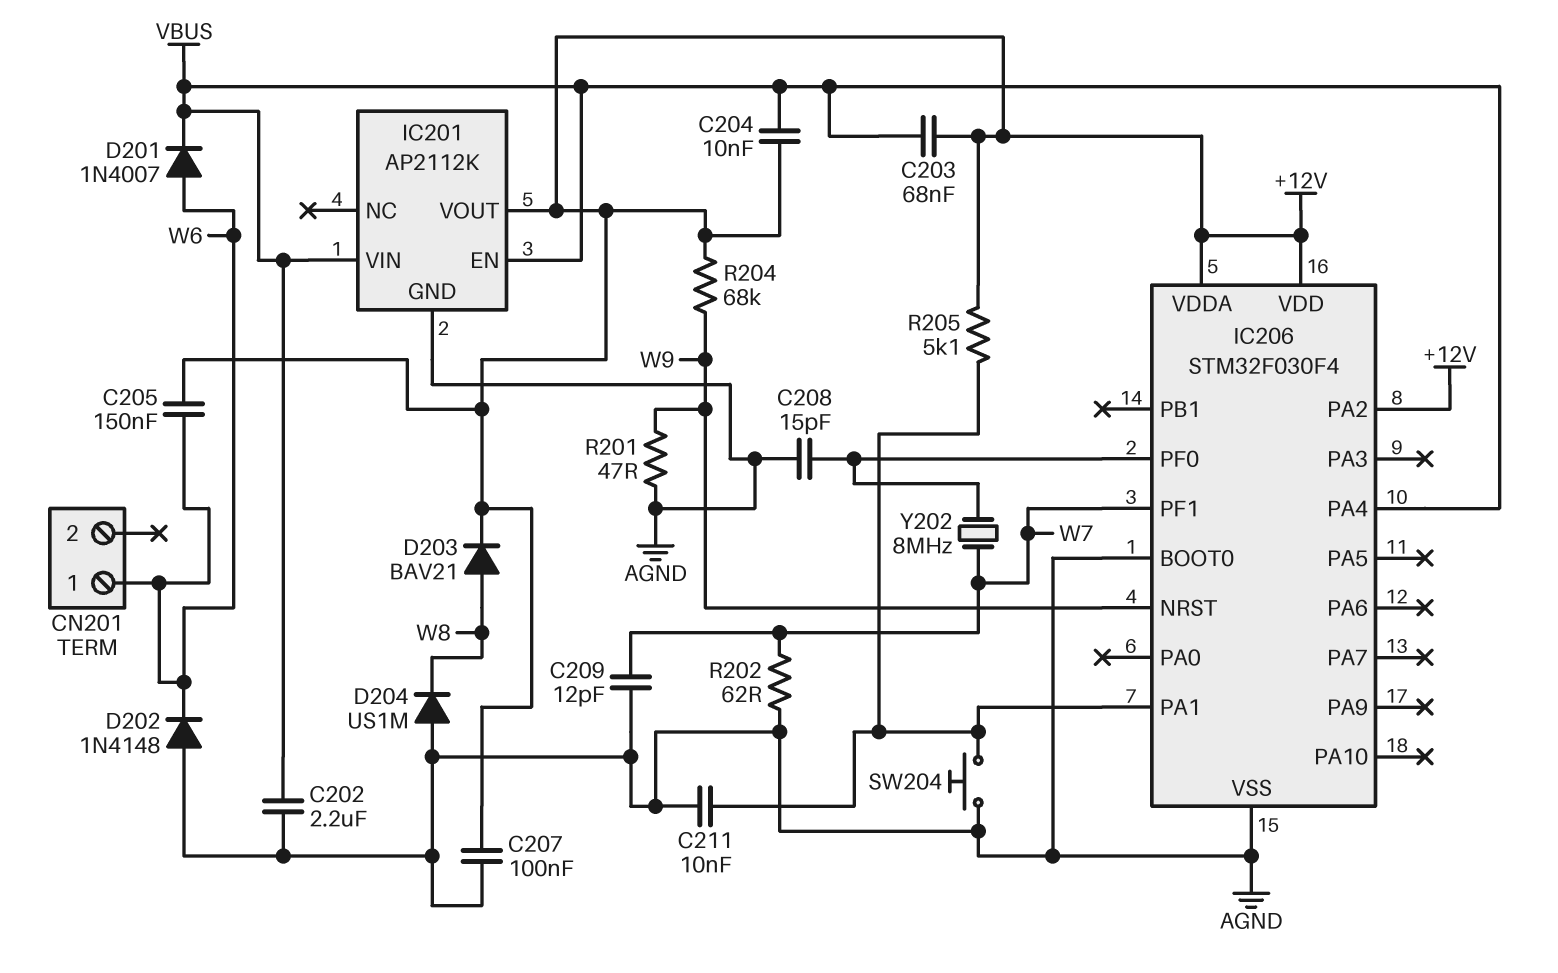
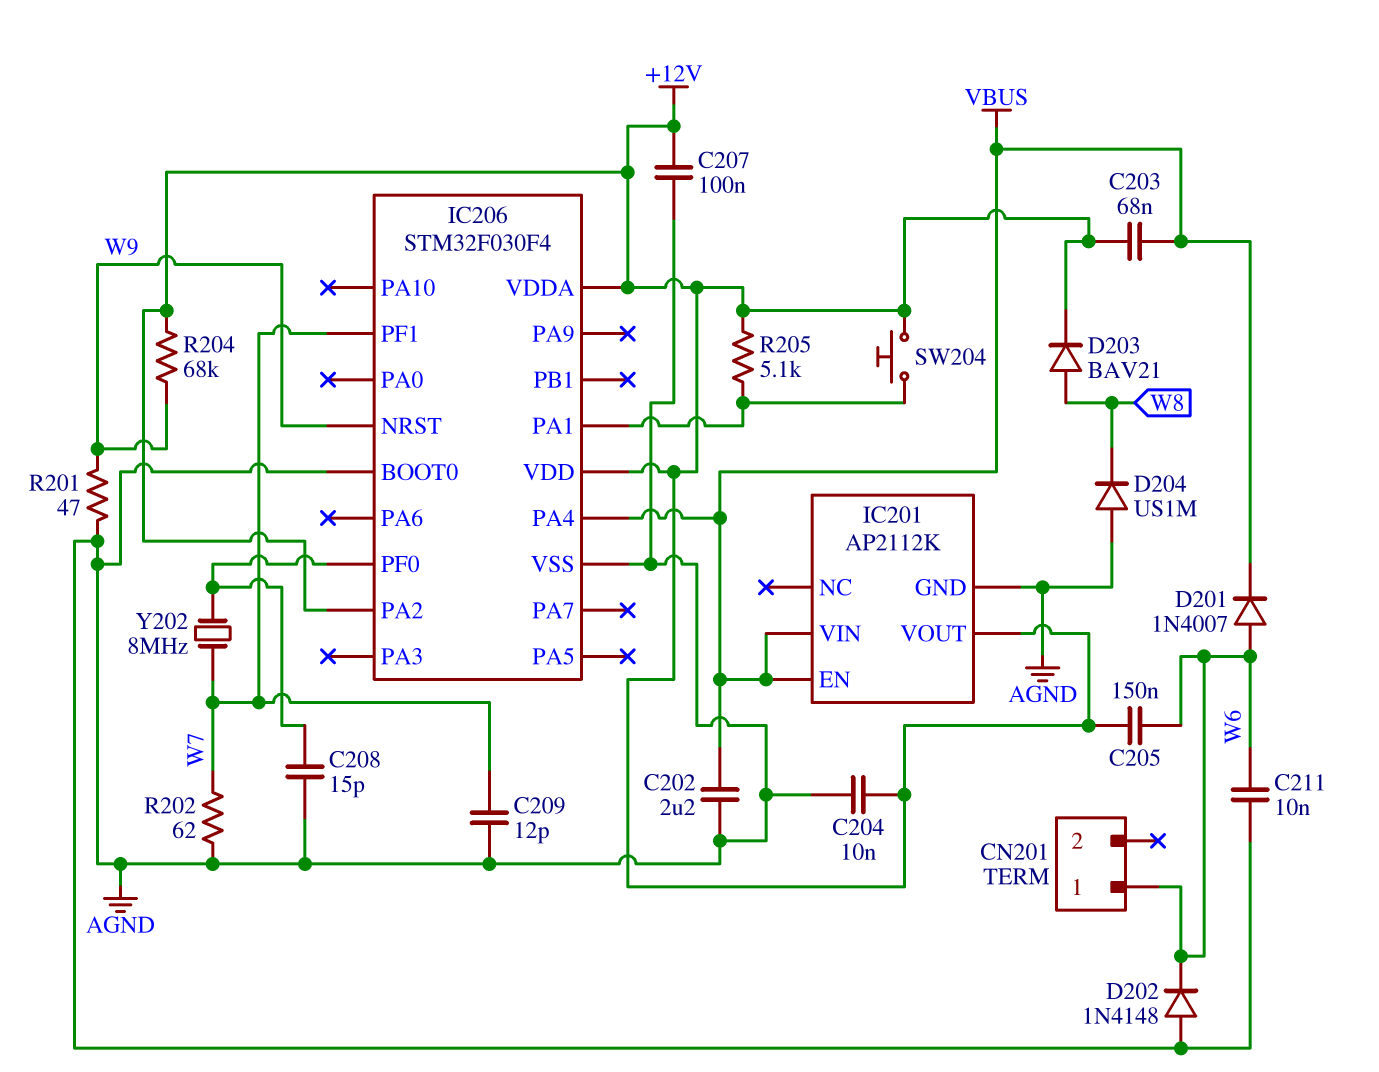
C204: 10nF (+12V, VBUS) -> 10nF (+12V, AGND)
C211: 10nF (AGND, IC206/PA1) -> 10nF (AGND, W6)
SW204: button (AGND, IC206/PA1) -> button (+12V, IC206/PA1)

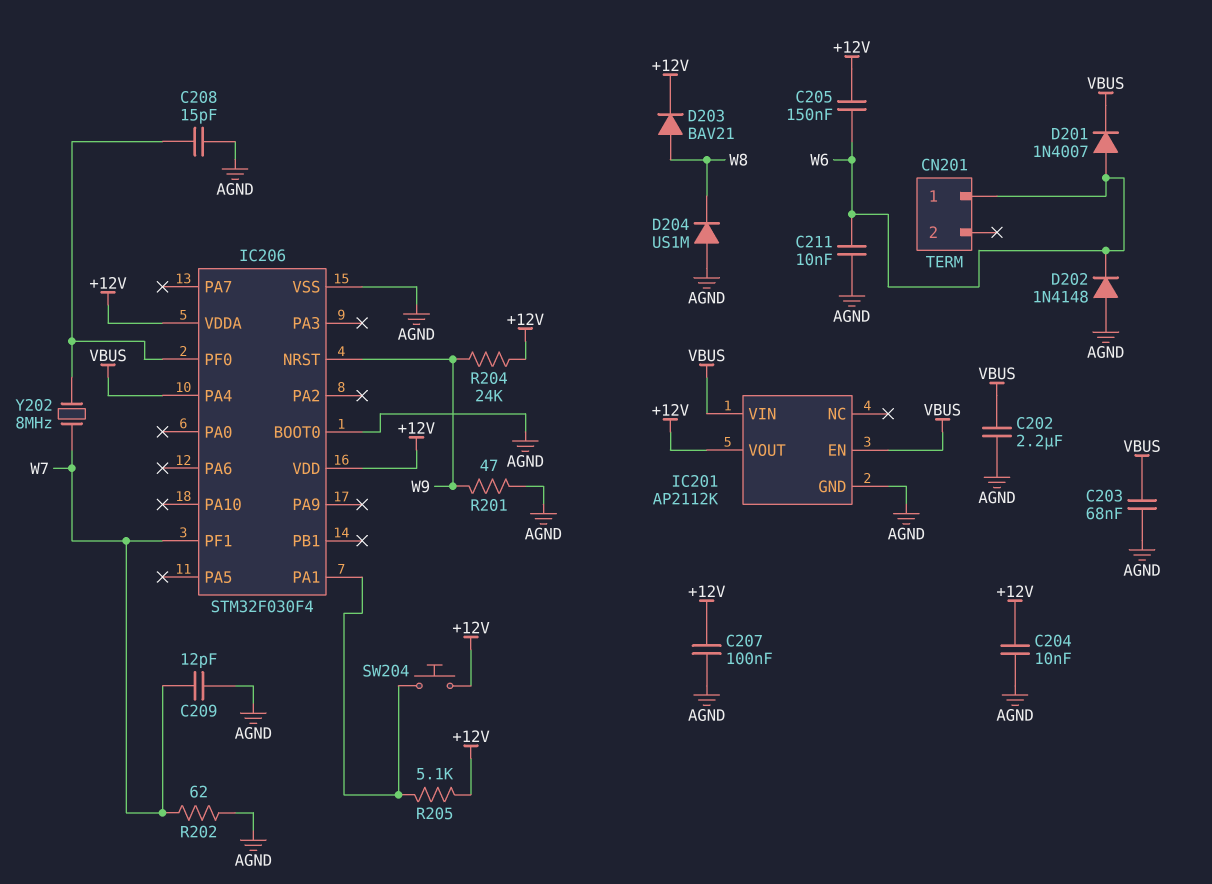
C203: 68nF (+12V, VBUS) -> 68nF (AGND, VBUS)
IC206 pin PA2: +12V -> none
R204: 68k (+12V, W9) -> 24k (+12V, W9)

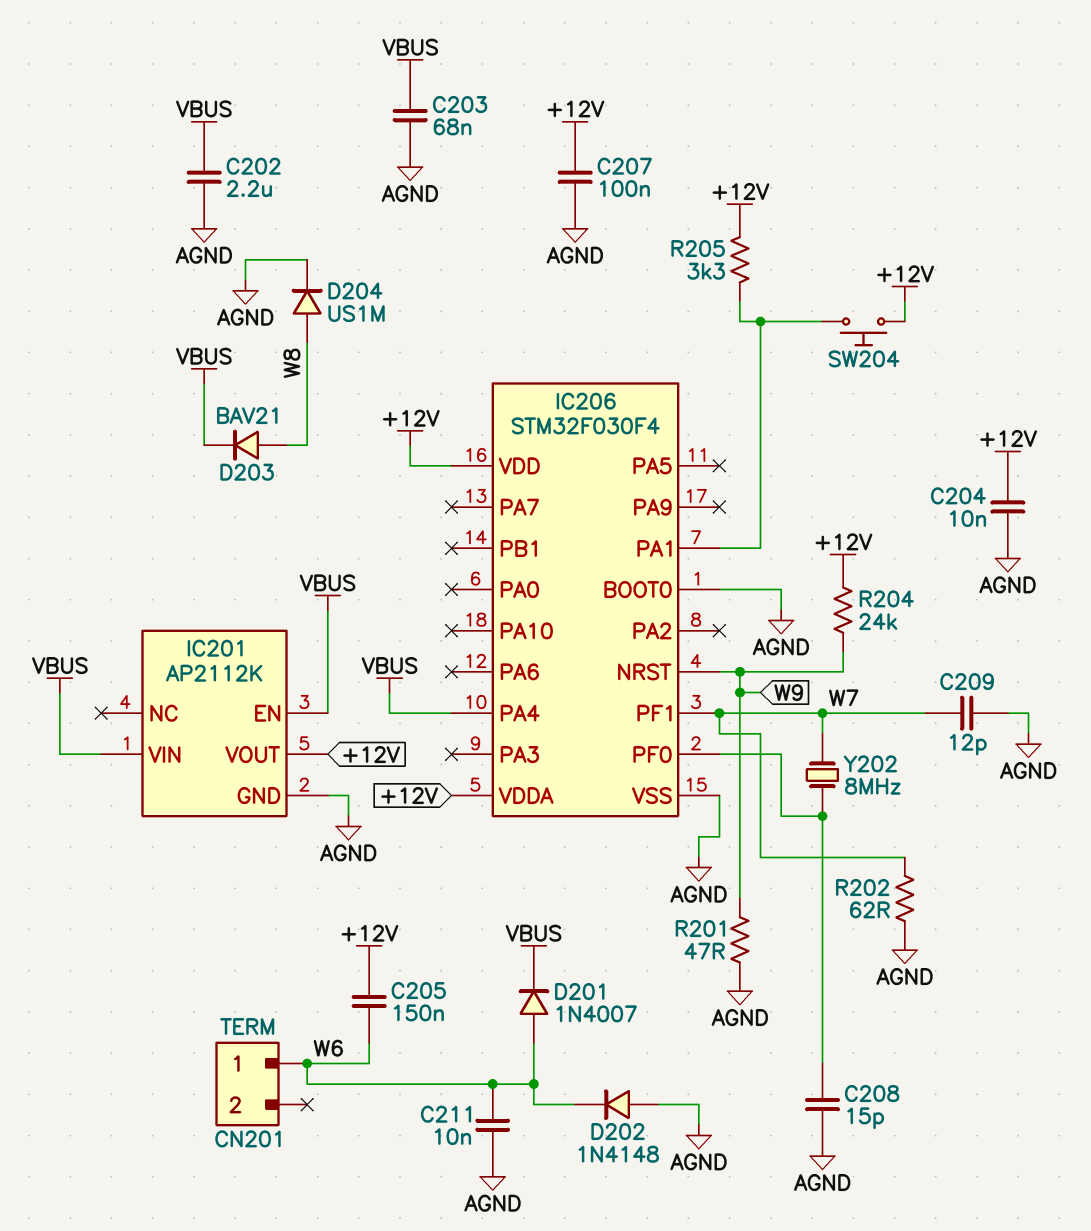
D203: diode BAV21 (A W8, K +12V) -> diode BAV21 (A W8, K VBUS)
D204: diode US1M (A AGND, K W8) -> diode US1M (A W8, K AGND)
R205: 5.1k (+12V, IC206/PA1) -> 3.3k (+12V, IC206/PA1)

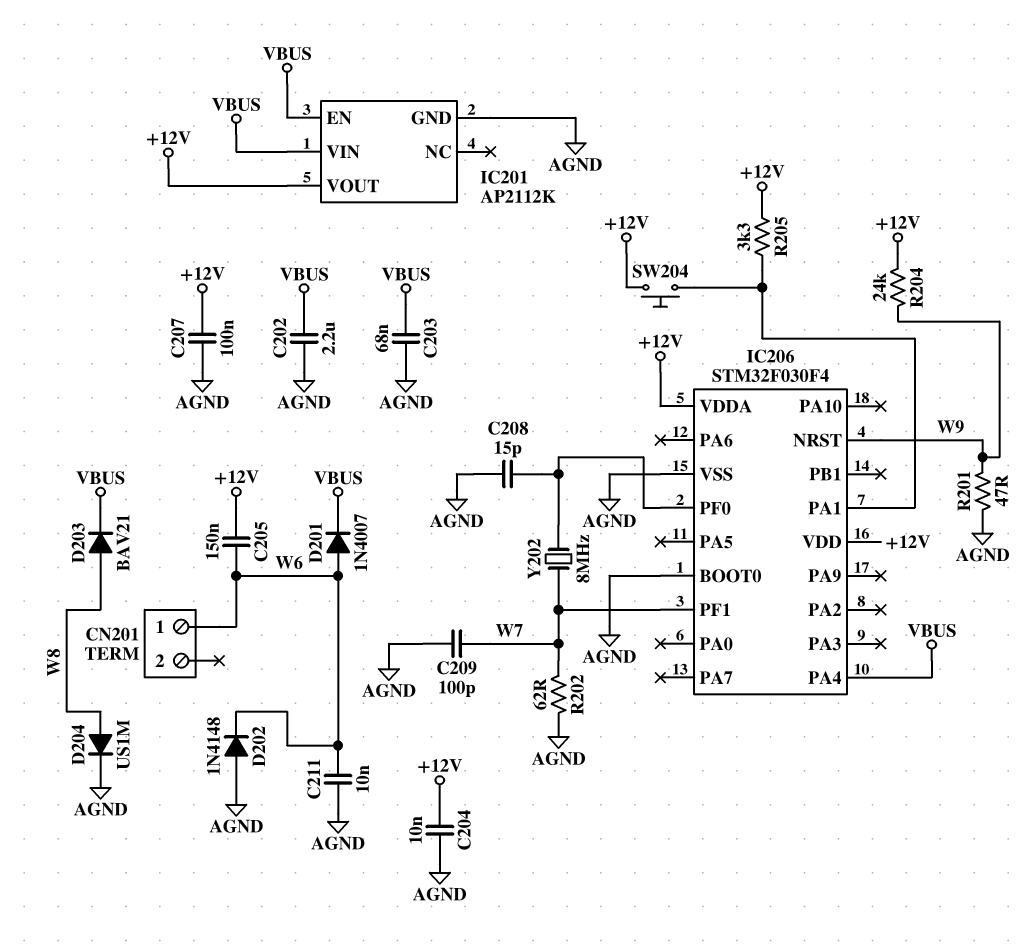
C209: 12pF (AGND, W7) -> 100pF (AGND, W7)

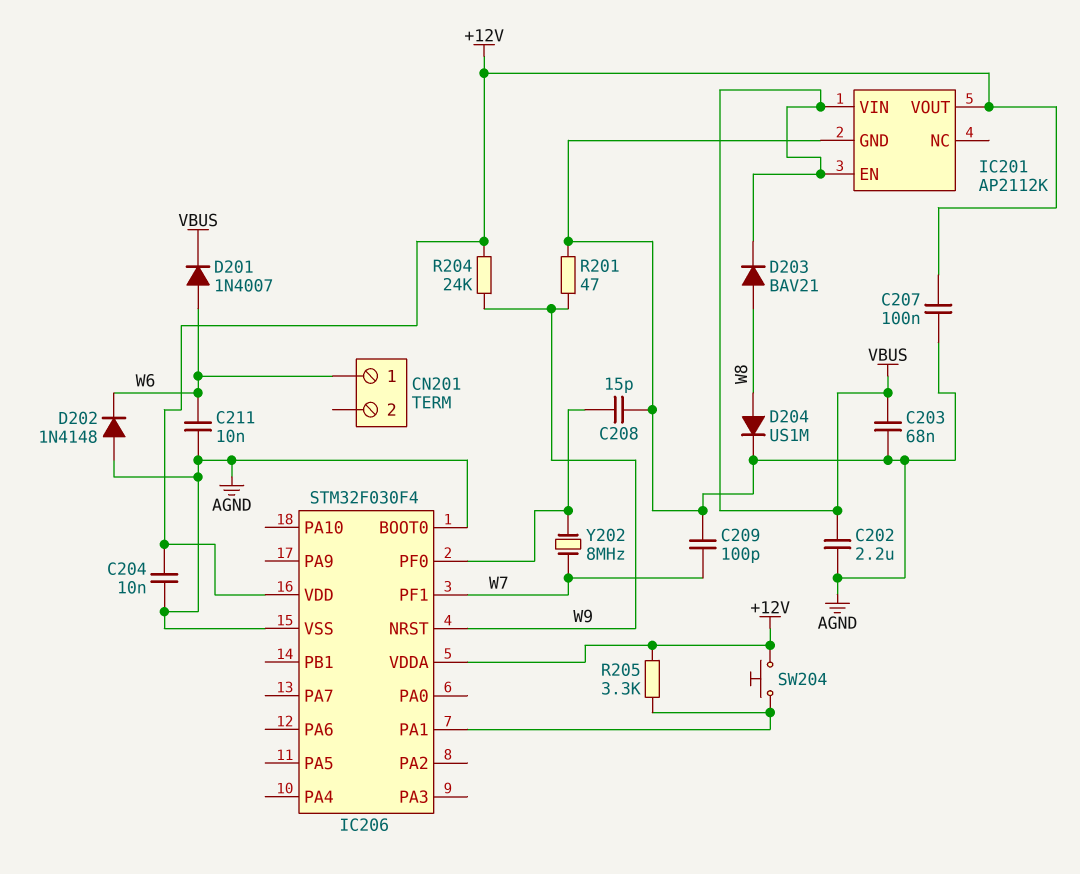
C205: 150nF (+12V, W6) -> none
IC206 pin PA4: VBUS -> none
R202: 62 (AGND, W7) -> none

